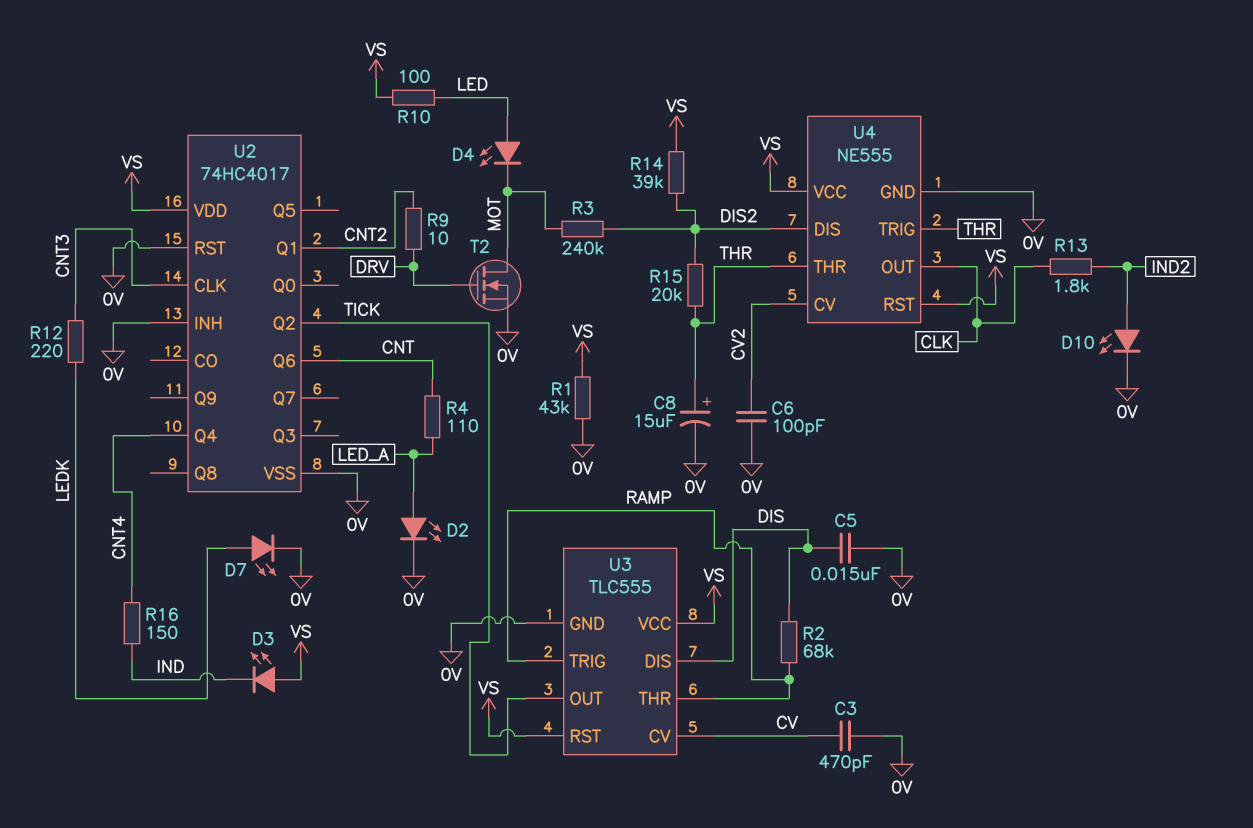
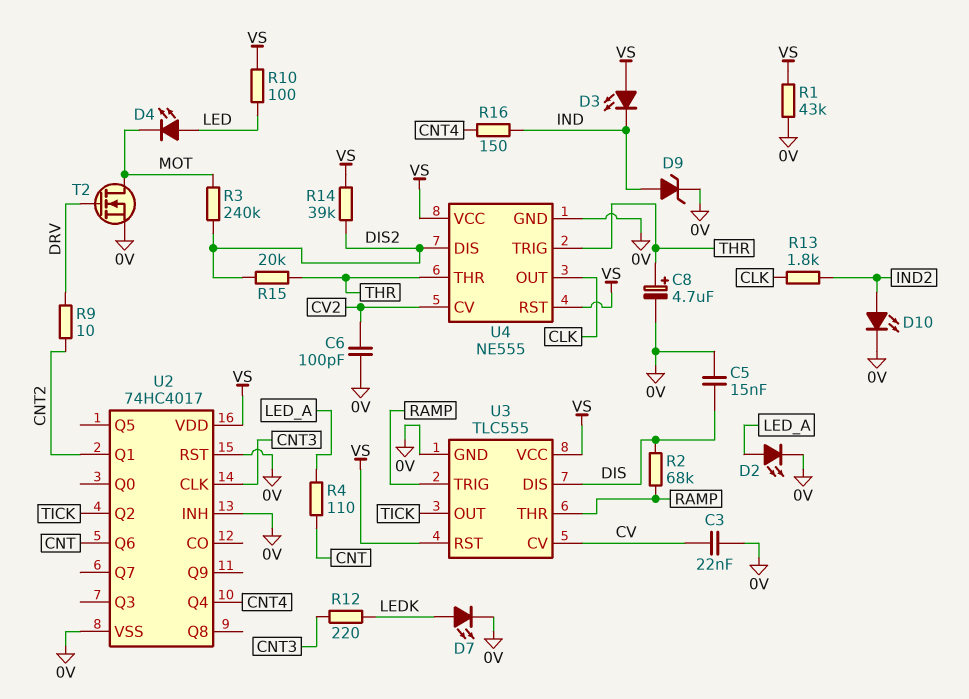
C3: 470pF (0V, CV) -> 22nF (0V, CV)
C8: 15uF (plus THR, minus 0V) -> 4.7uF (plus THR, minus 0V)
D9: none -> zener (A IND, K 0V)

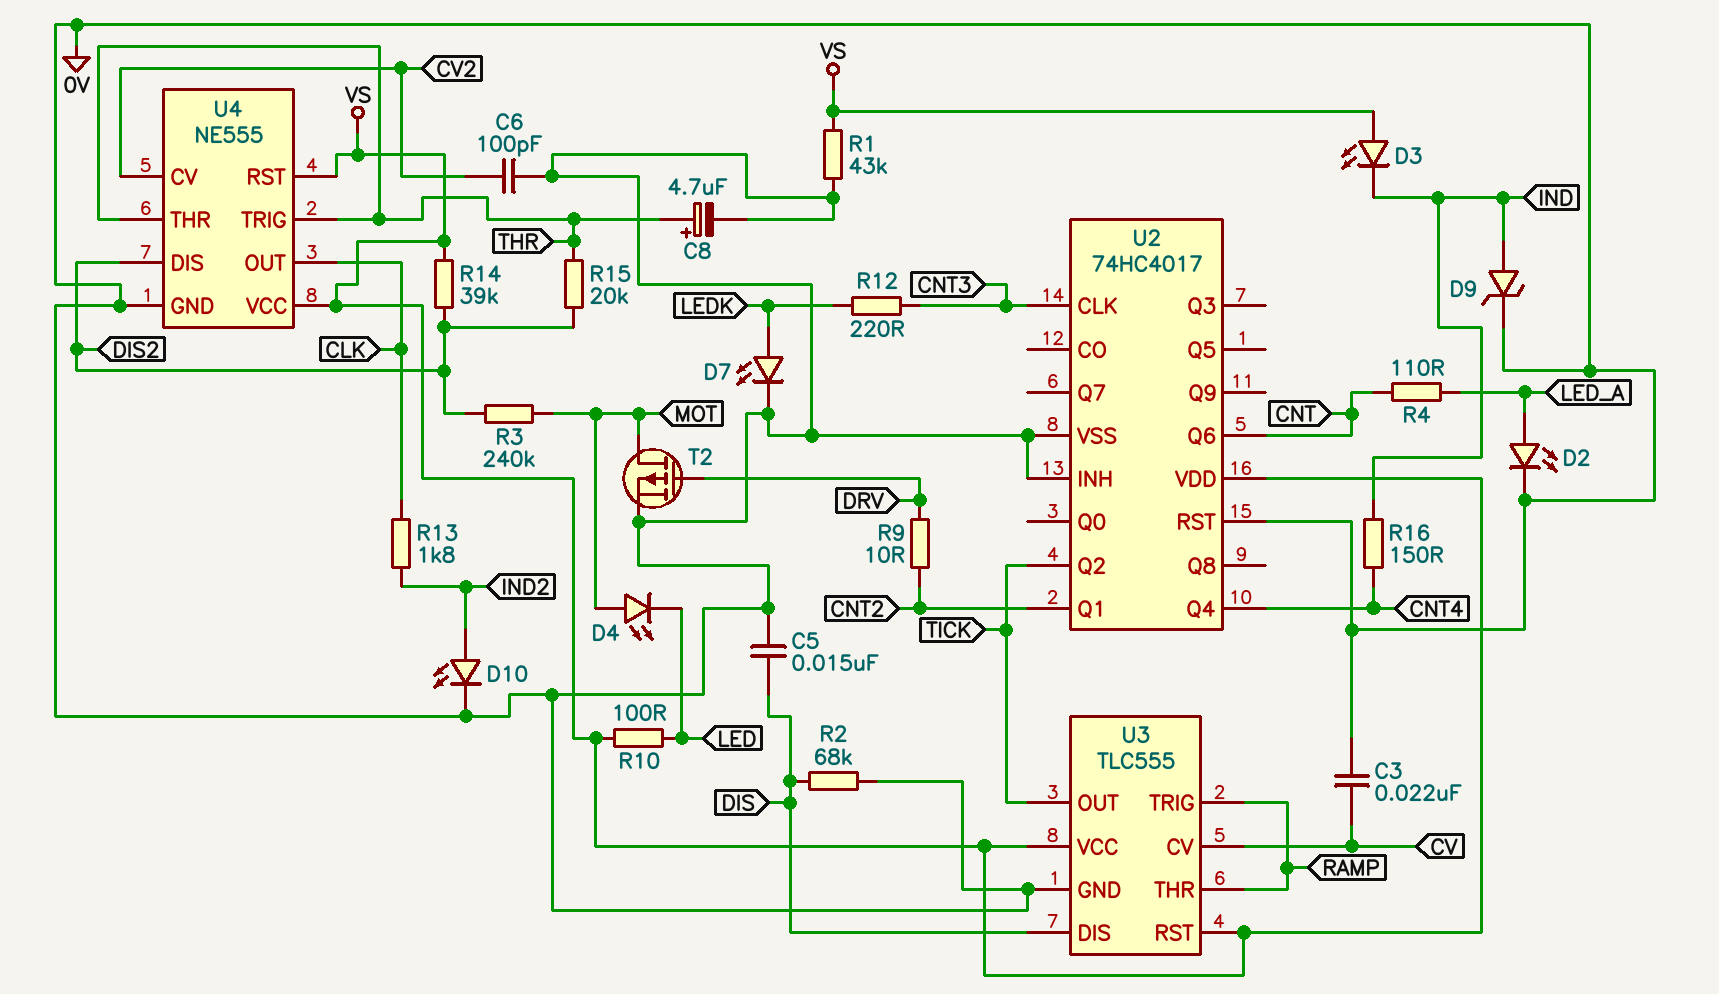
D4: LED (A LED, K MOT) -> LED (A MOT, K LED)
R2: 68k (DIS, RAMP) -> 68k (0V, DIS)
T2: NMOS (G DRV, D MOT, S 0V) -> PMOS (G DRV, D MOT, S 0V)

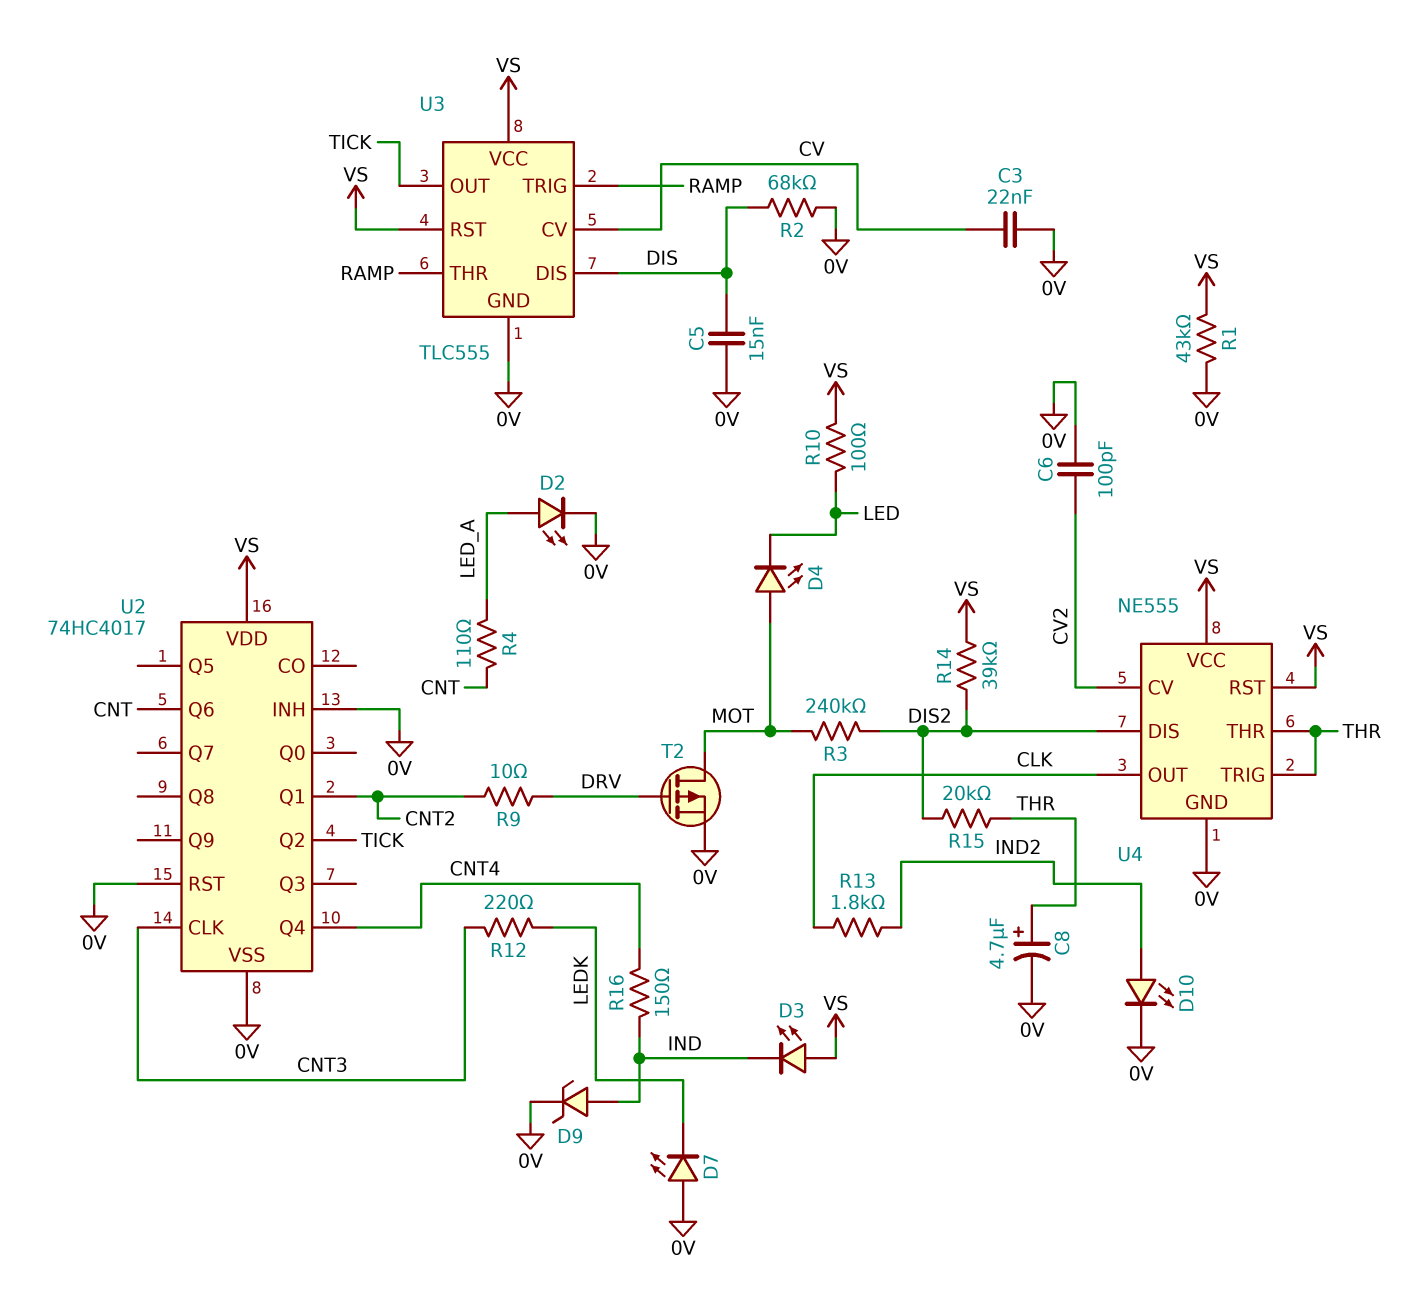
D7: LED (A LEDK, K 0V) -> LED (A 0V, K LEDK)

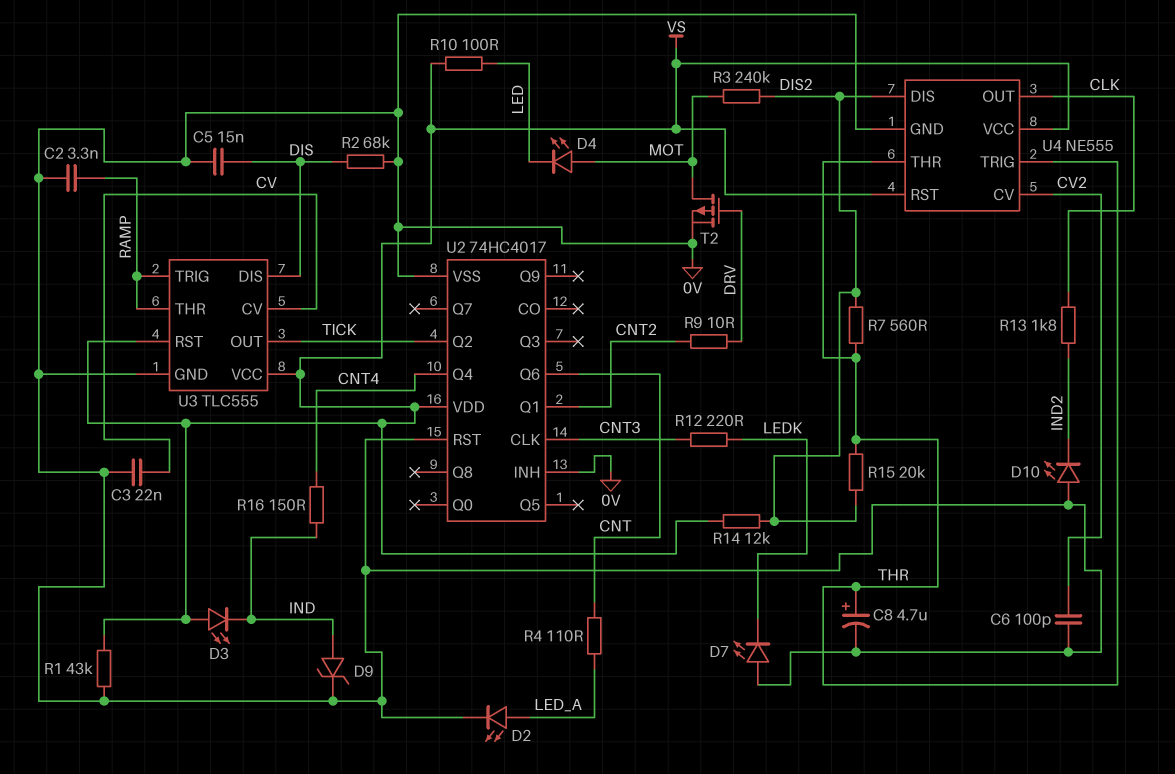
C2: none -> 3.3nF (0V, RAMP)
D10: LED (A IND2, K 0V) -> LED (A 0V, K IND2)
R7: none -> 560 (DIS2, THR)
R14: 39k (DIS2, VS) -> 12k (DIS2, VS)

